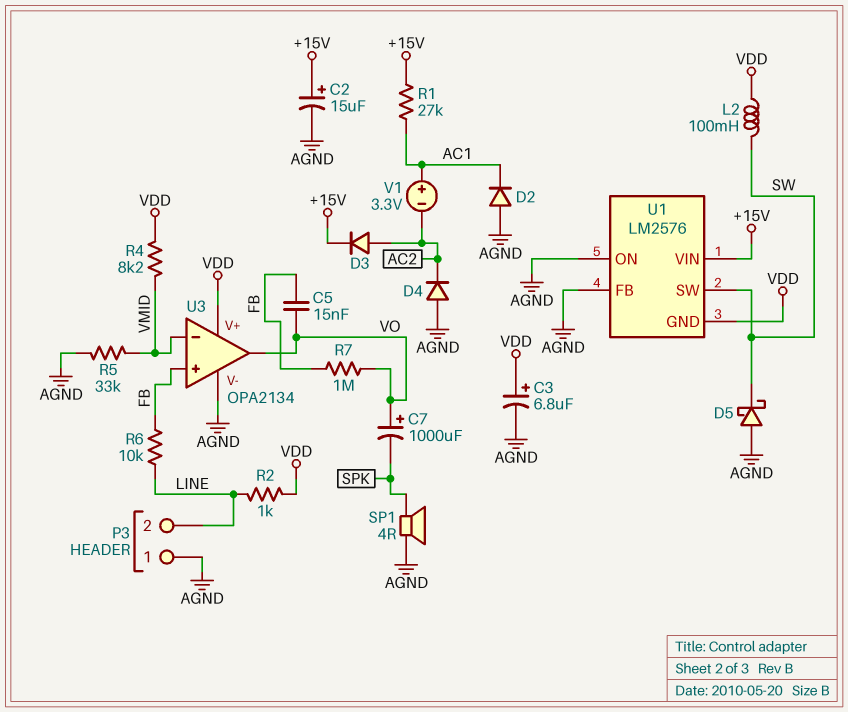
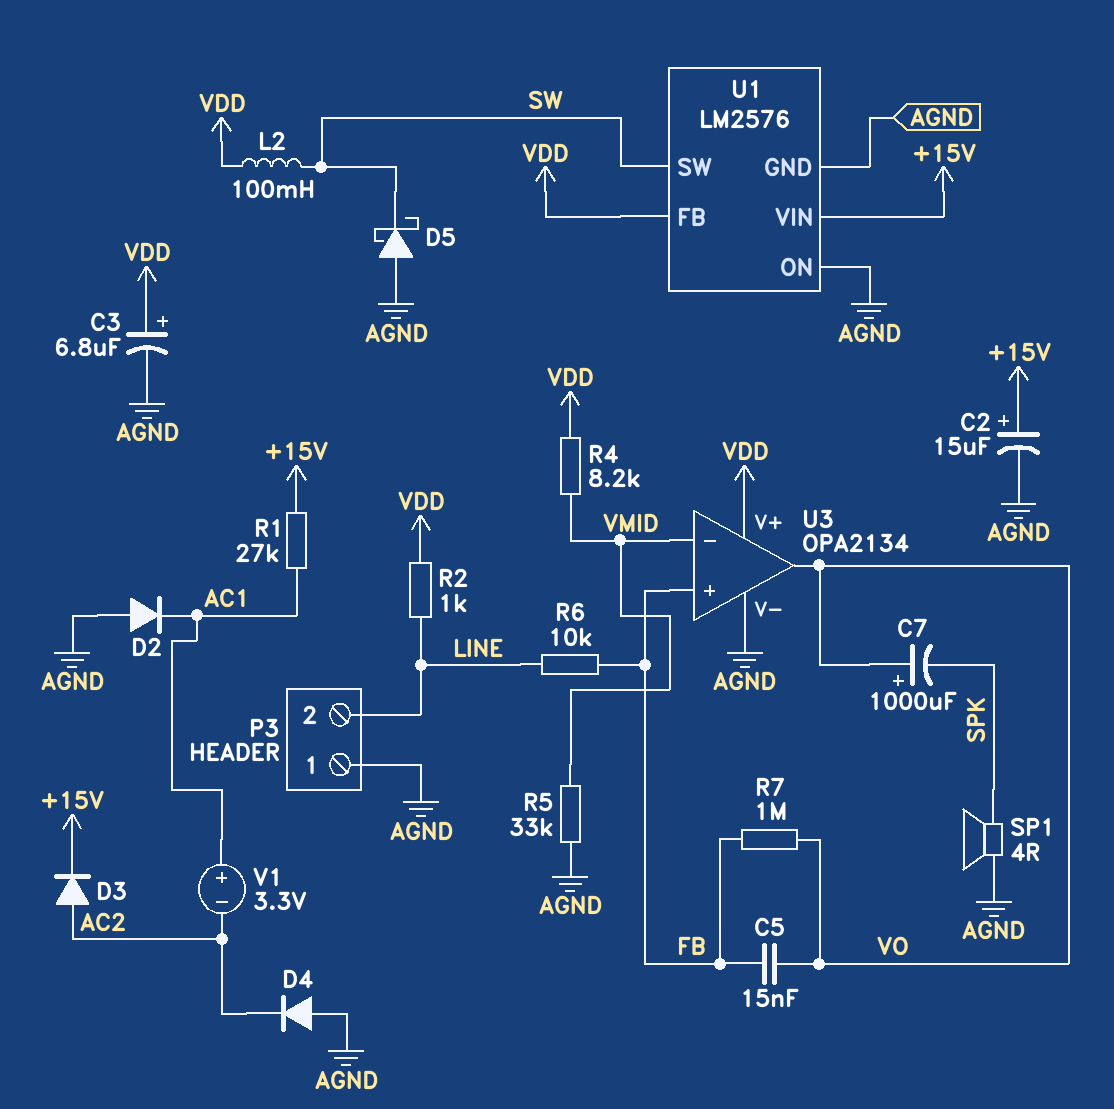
U1 pin FB: AGND -> VDD
U1 pin GND: VDD -> AGND

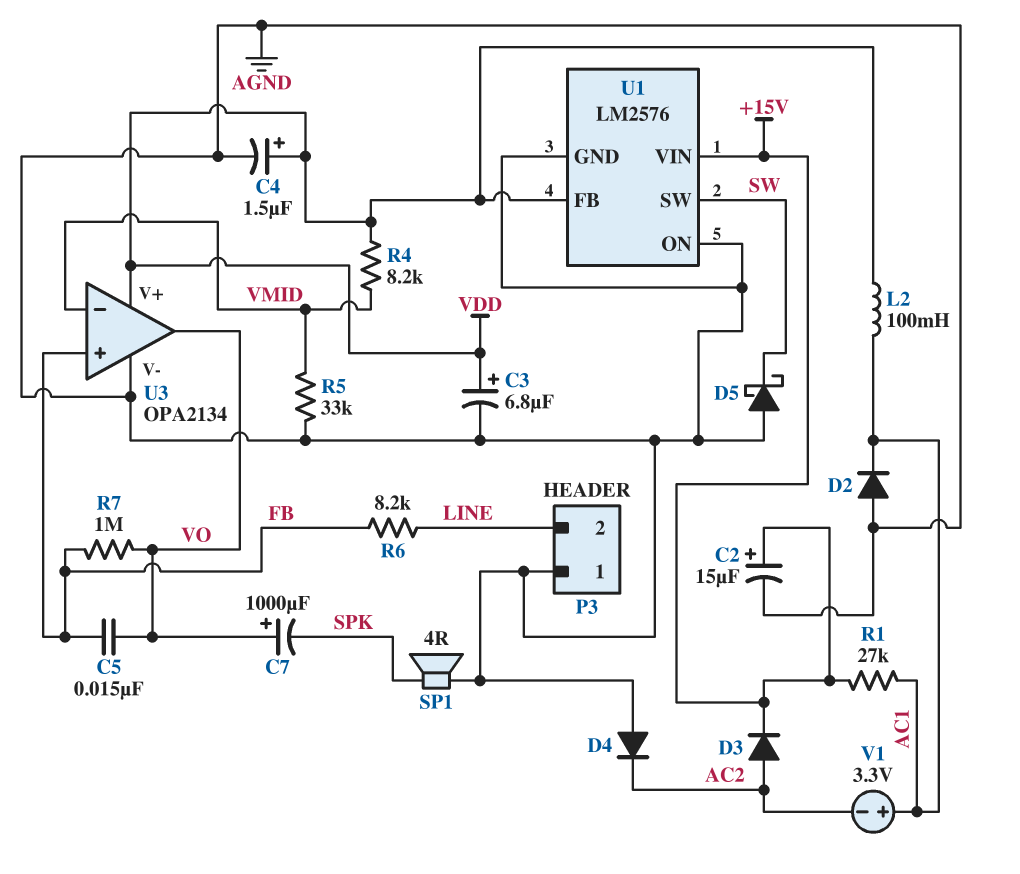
C4: none -> 1.5uF (plus VDD, minus AGND)
L2: 100mH (SW, VDD) -> 100mH (AC1, VDD)
R2: 1k (LINE, VDD) -> none
R6: 10k (FB, LINE) -> 8.2k (FB, LINE)

